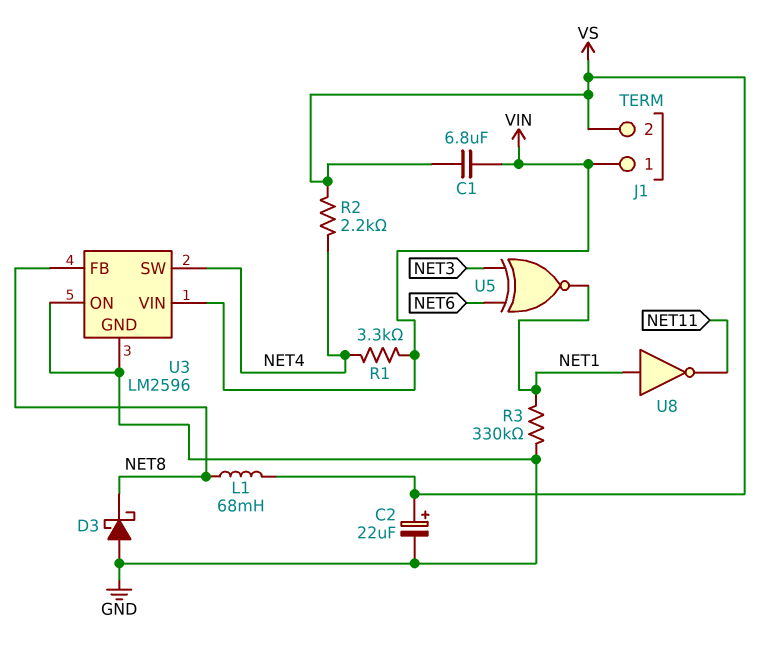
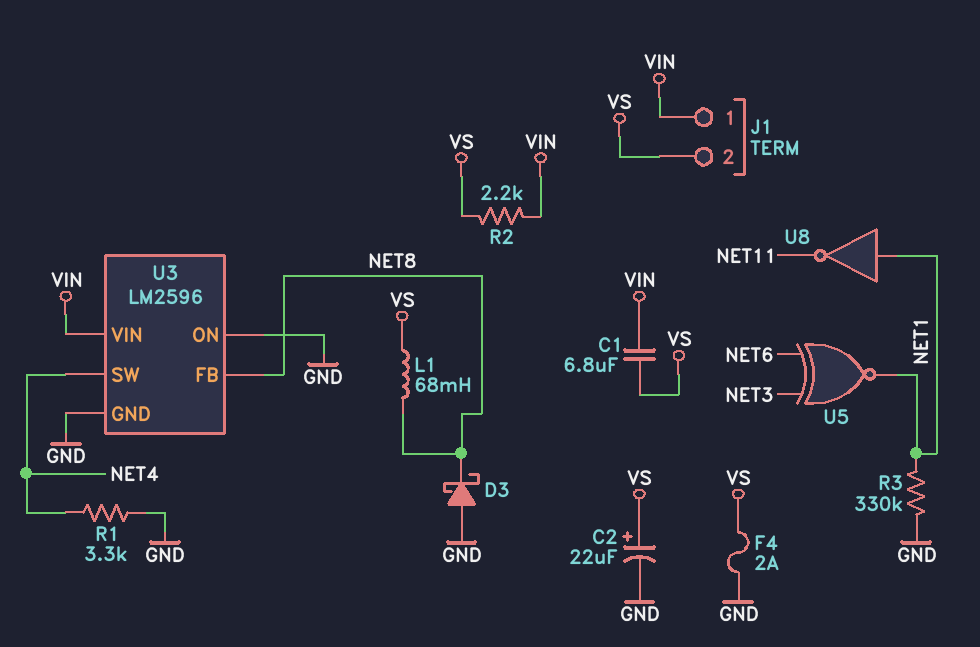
F4: none -> 2A (GND, VS)
R1: 3.3k (NET4, VIN) -> 3.3k (GND, NET4)
R2: 2.2k (NET4, VS) -> 2.2k (VIN, VS)

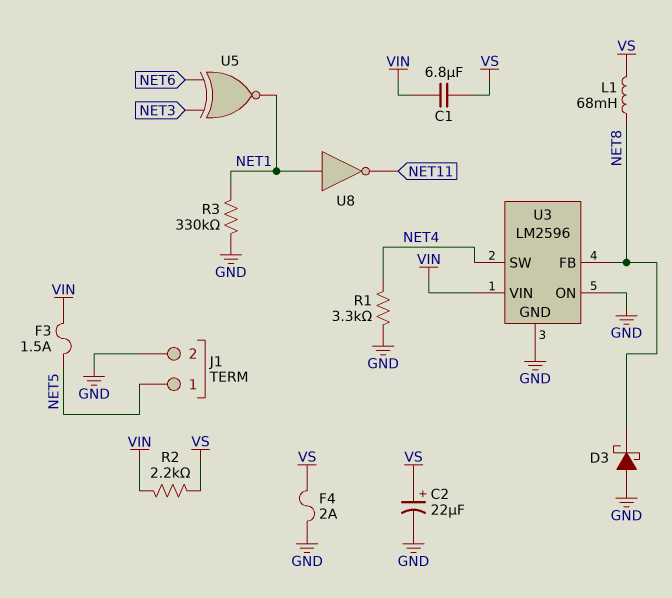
F3: none -> 1.5A (NET5, VIN)
J1 pin 1: VIN -> NET5
J1 pin 2: VS -> GND

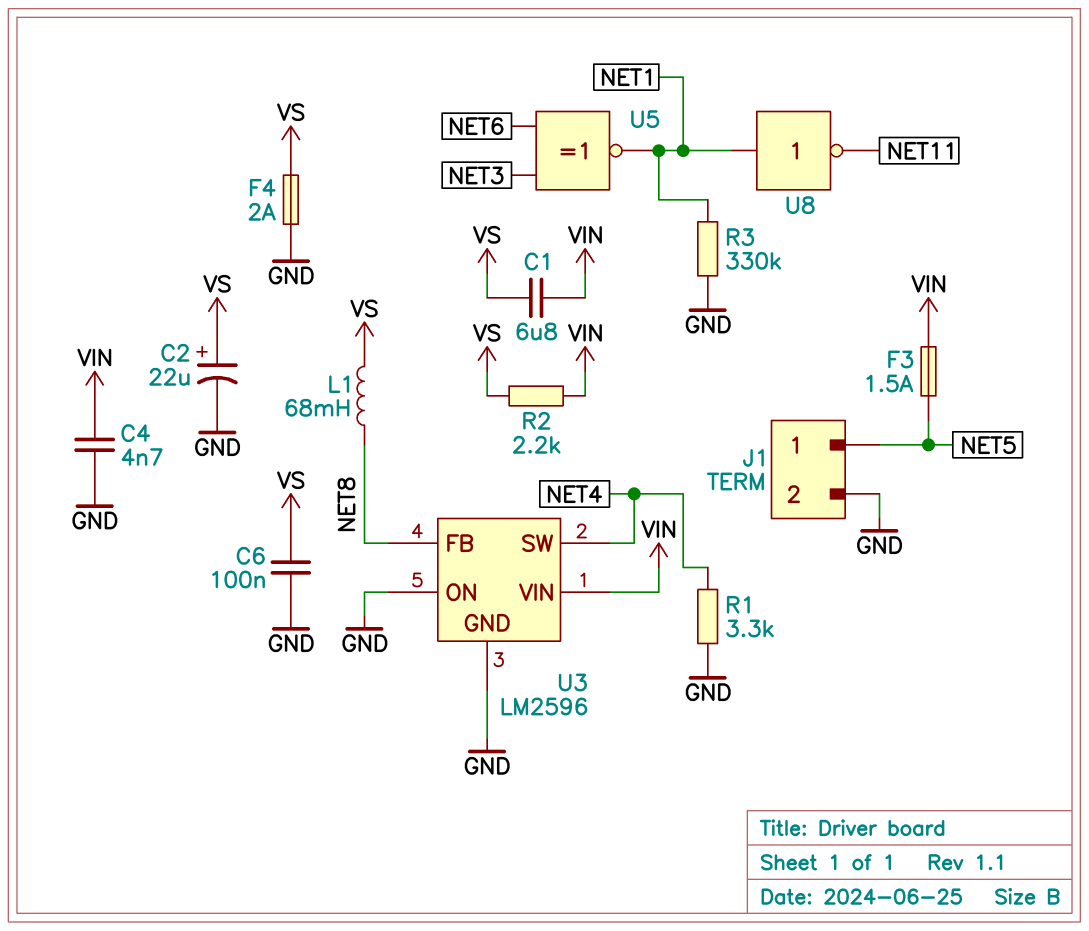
C4: none -> 4.7nF (GND, VIN)
C6: none -> 100nF (GND, VS)
D3: schottky (A GND, K NET8) -> none

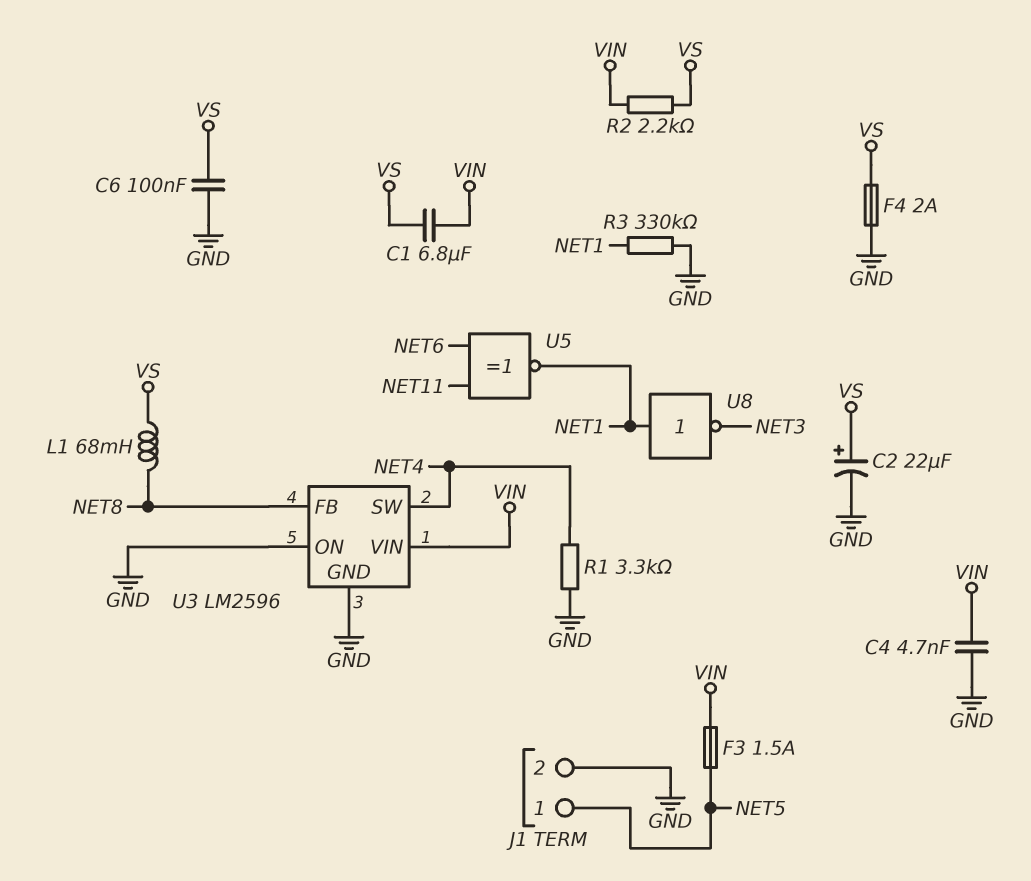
U5: XNOR (in NET3, in NET6, out NET1) -> XNOR (in NET6, in NET11, out NET1)
U8: NOT (in NET1, out NET11) -> NOT (in NET1, out NET3)

